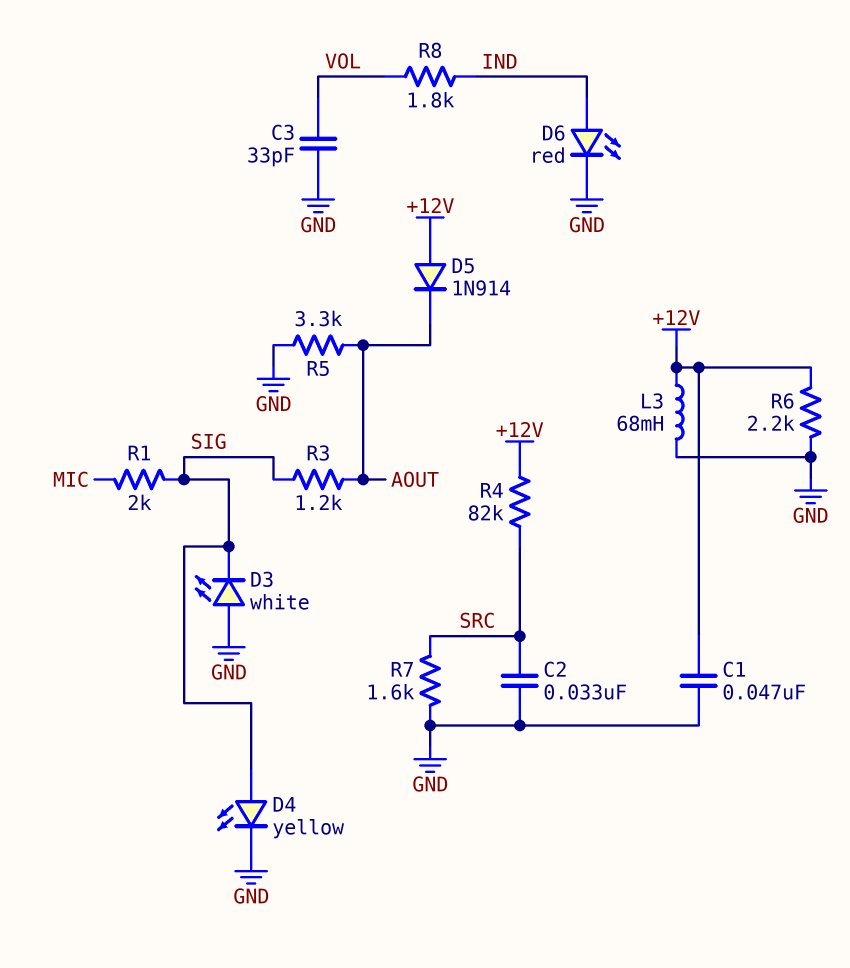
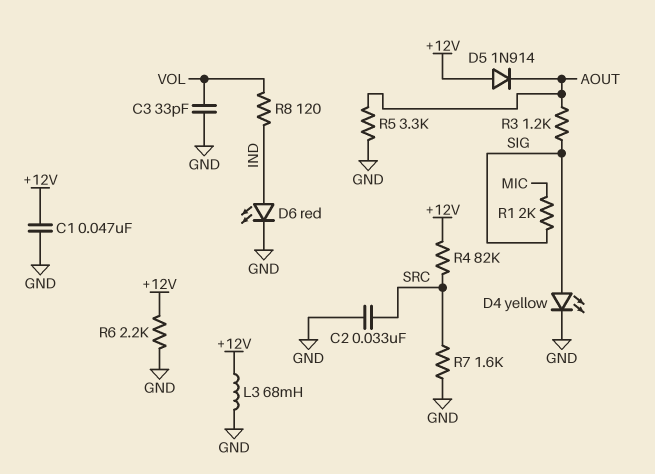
D3: LED white (A GND, K SIG) -> none
R8: 1.8k (IND, VOL) -> 120 (IND, VOL)

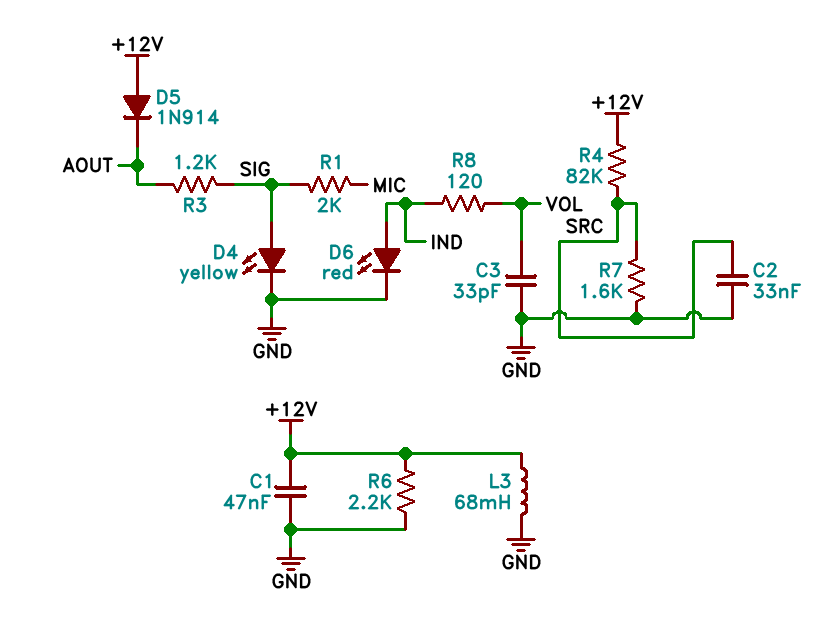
R5: 3.3k (AOUT, GND) -> none

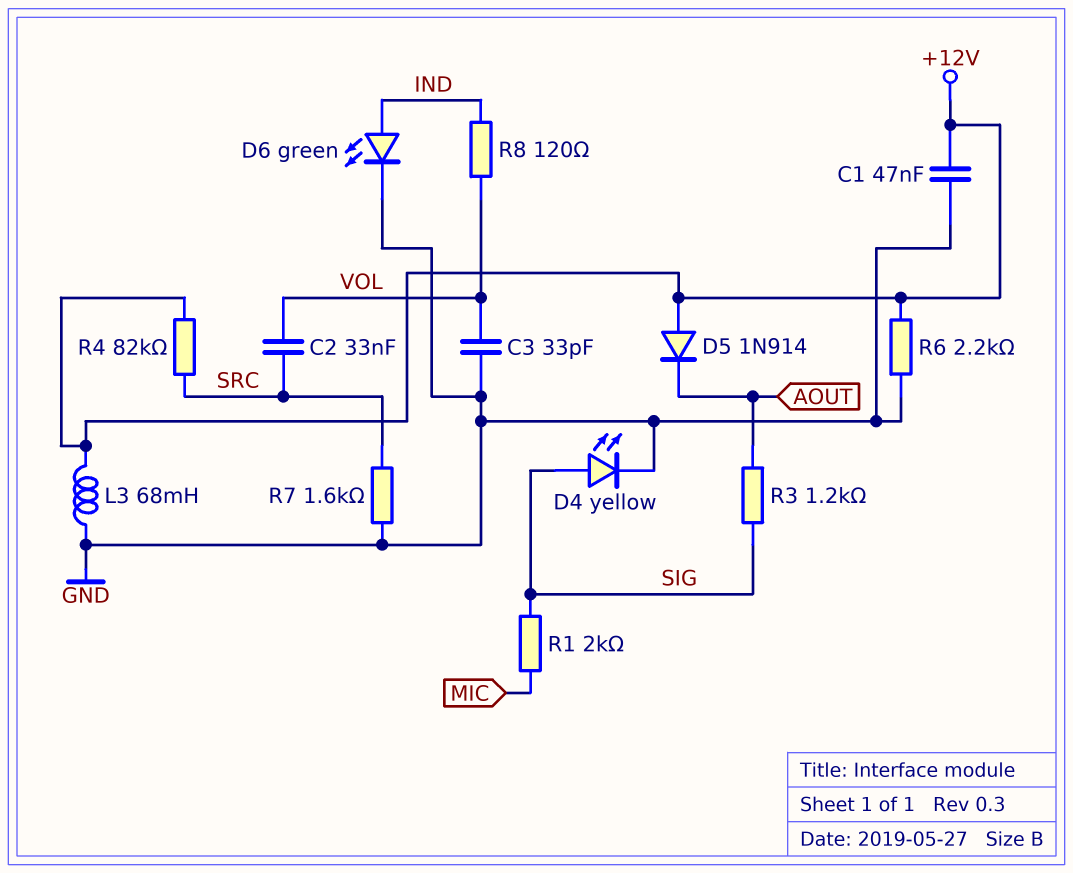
C2: 33nF (GND, SRC) -> 33nF (SRC, VOL)
D6: LED red (A IND, K GND) -> LED green (A IND, K GND)

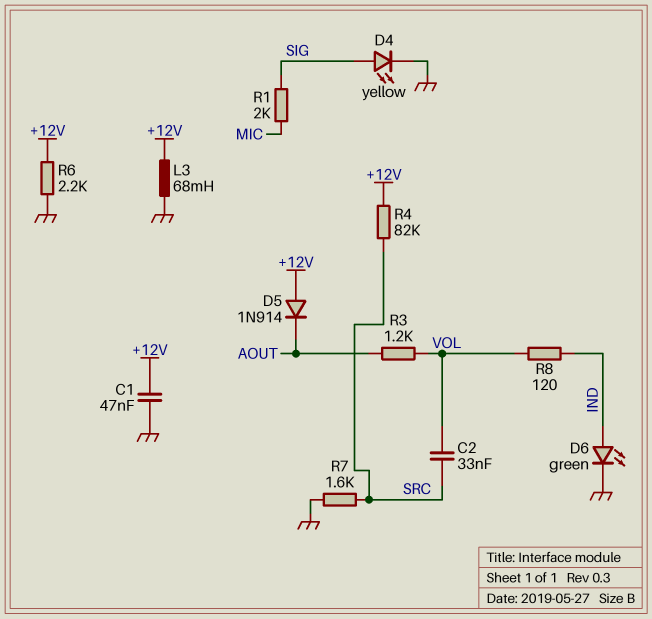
C3: 33pF (GND, VOL) -> none
R3: 1.2k (AOUT, SIG) -> 1.2k (AOUT, VOL)

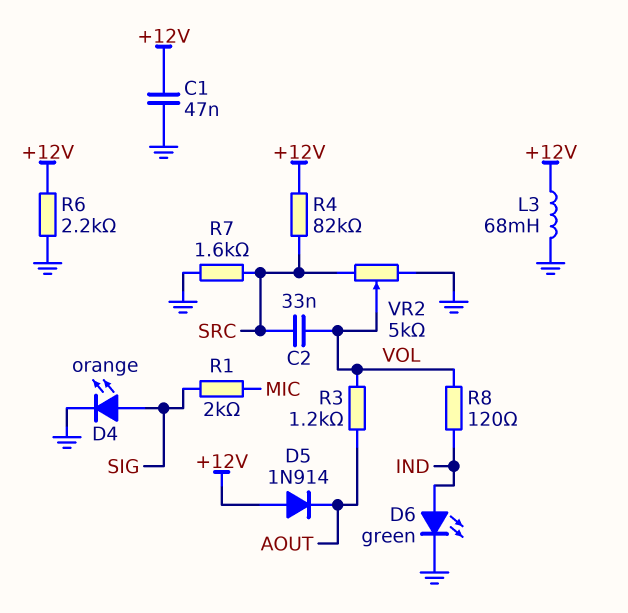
D4: LED yellow (A SIG, K GND) -> LED orange (A SIG, K GND)
VR2: none -> 5k (GND, SRC, wiper VOL)

